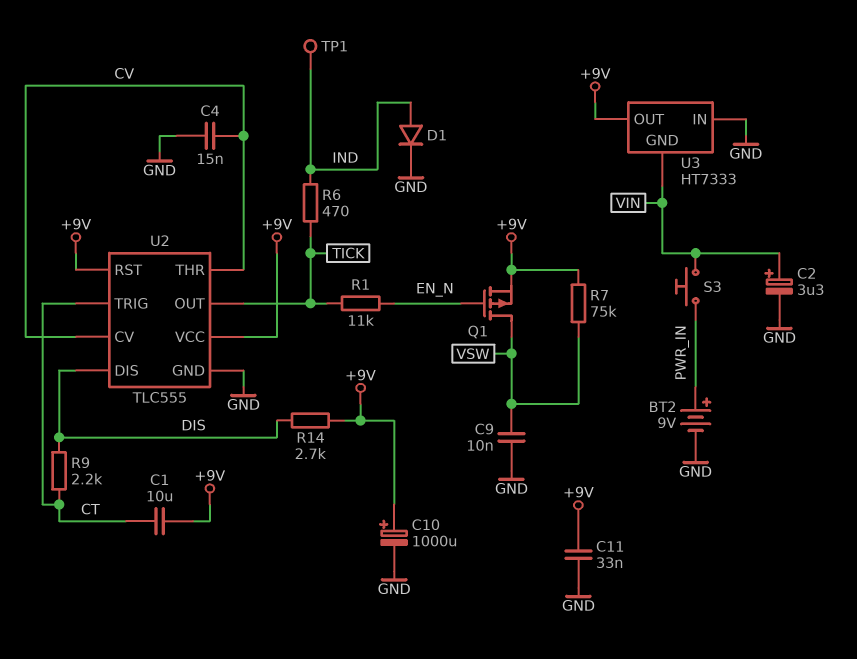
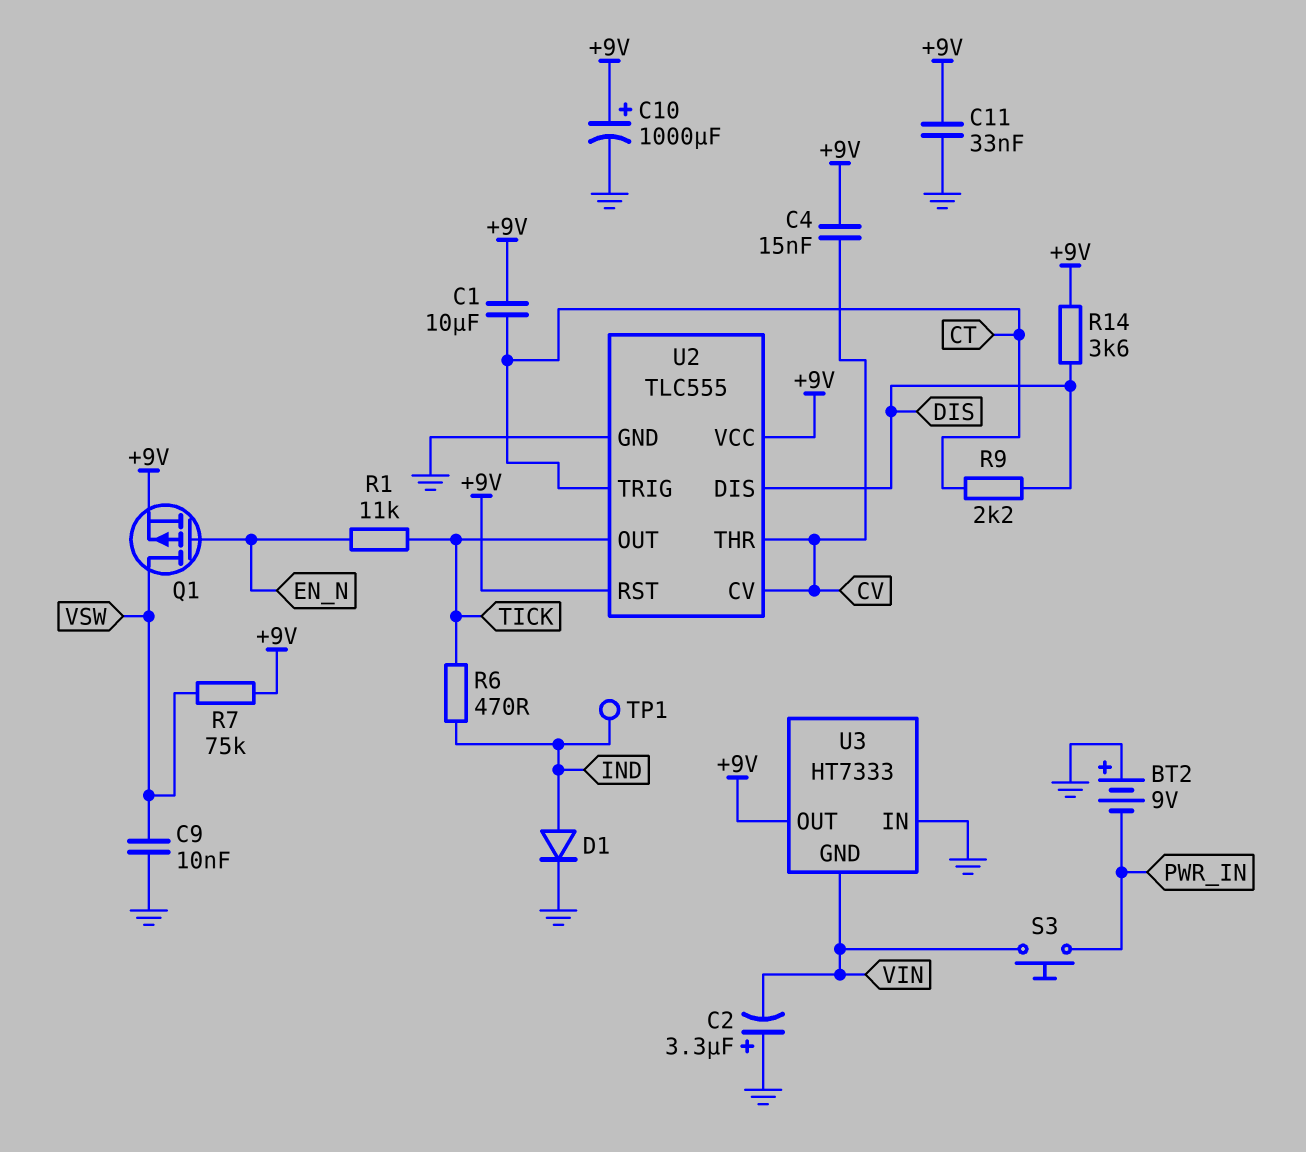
BT2: 9V (plus PWR_IN, minus GND) -> 9V (plus GND, minus PWR_IN)
C2: 3.3uF (plus VIN, minus GND) -> 3.3uF (plus GND, minus VIN)
C4: 15nF (CV, GND) -> 15nF (+9V, CV)
R14: 2.7k (+9V, DIS) -> 3.6k (+9V, DIS)

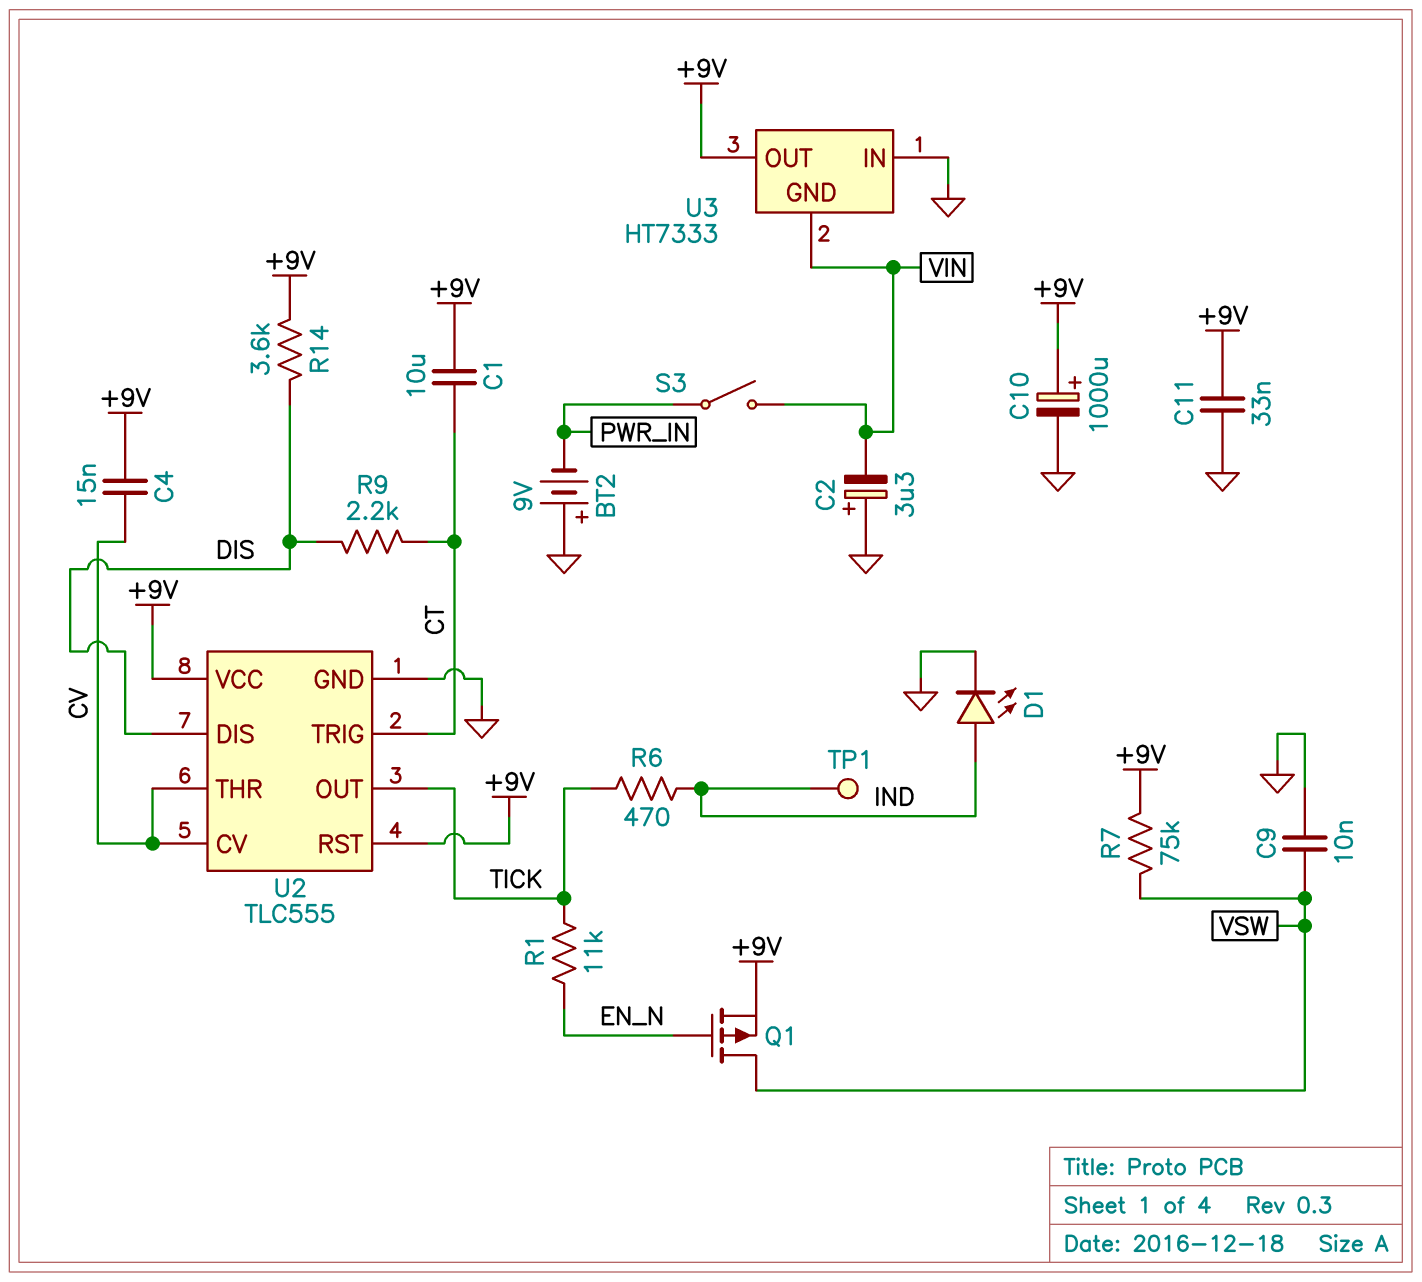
D1: diode (A IND, K GND) -> LED (A IND, K GND)
S3: button (PWR_IN, VIN) -> switch (PWR_IN, VIN)

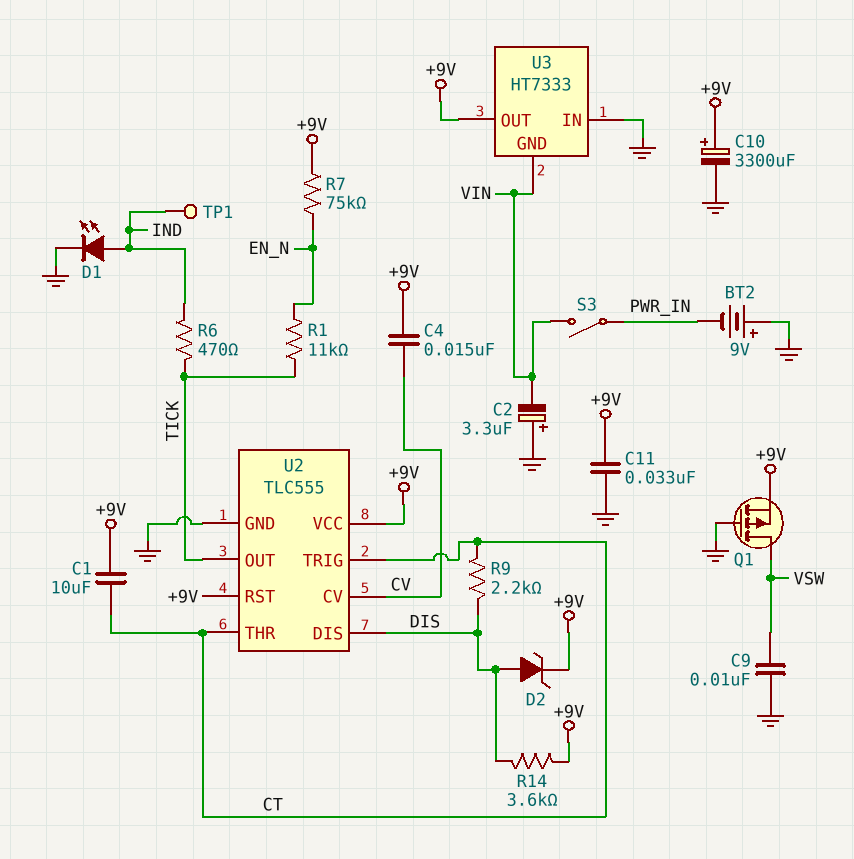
C10: 1000uF (plus +9V, minus GND) -> 3300uF (plus +9V, minus GND)
D2: none -> zener (A DIS, K +9V)
Q1: PMOS (G EN_N, D VSW, S +9V) -> PMOS (G GND, D VSW, S +9V)
R7: 75k (+9V, VSW) -> 75k (+9V, EN_N)
U2 pin THR: CV -> CT

